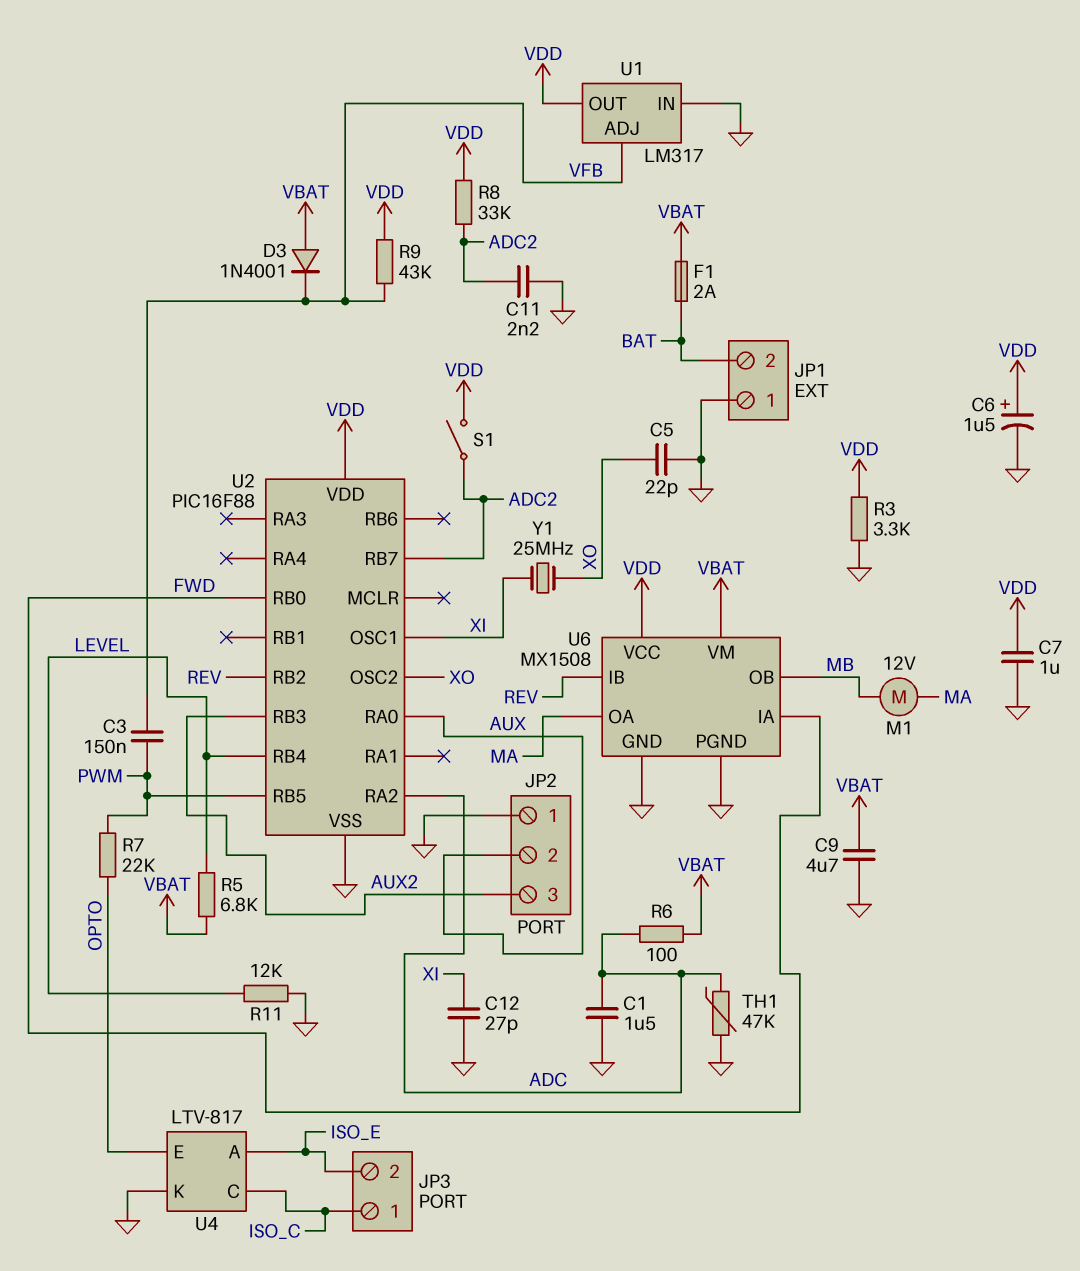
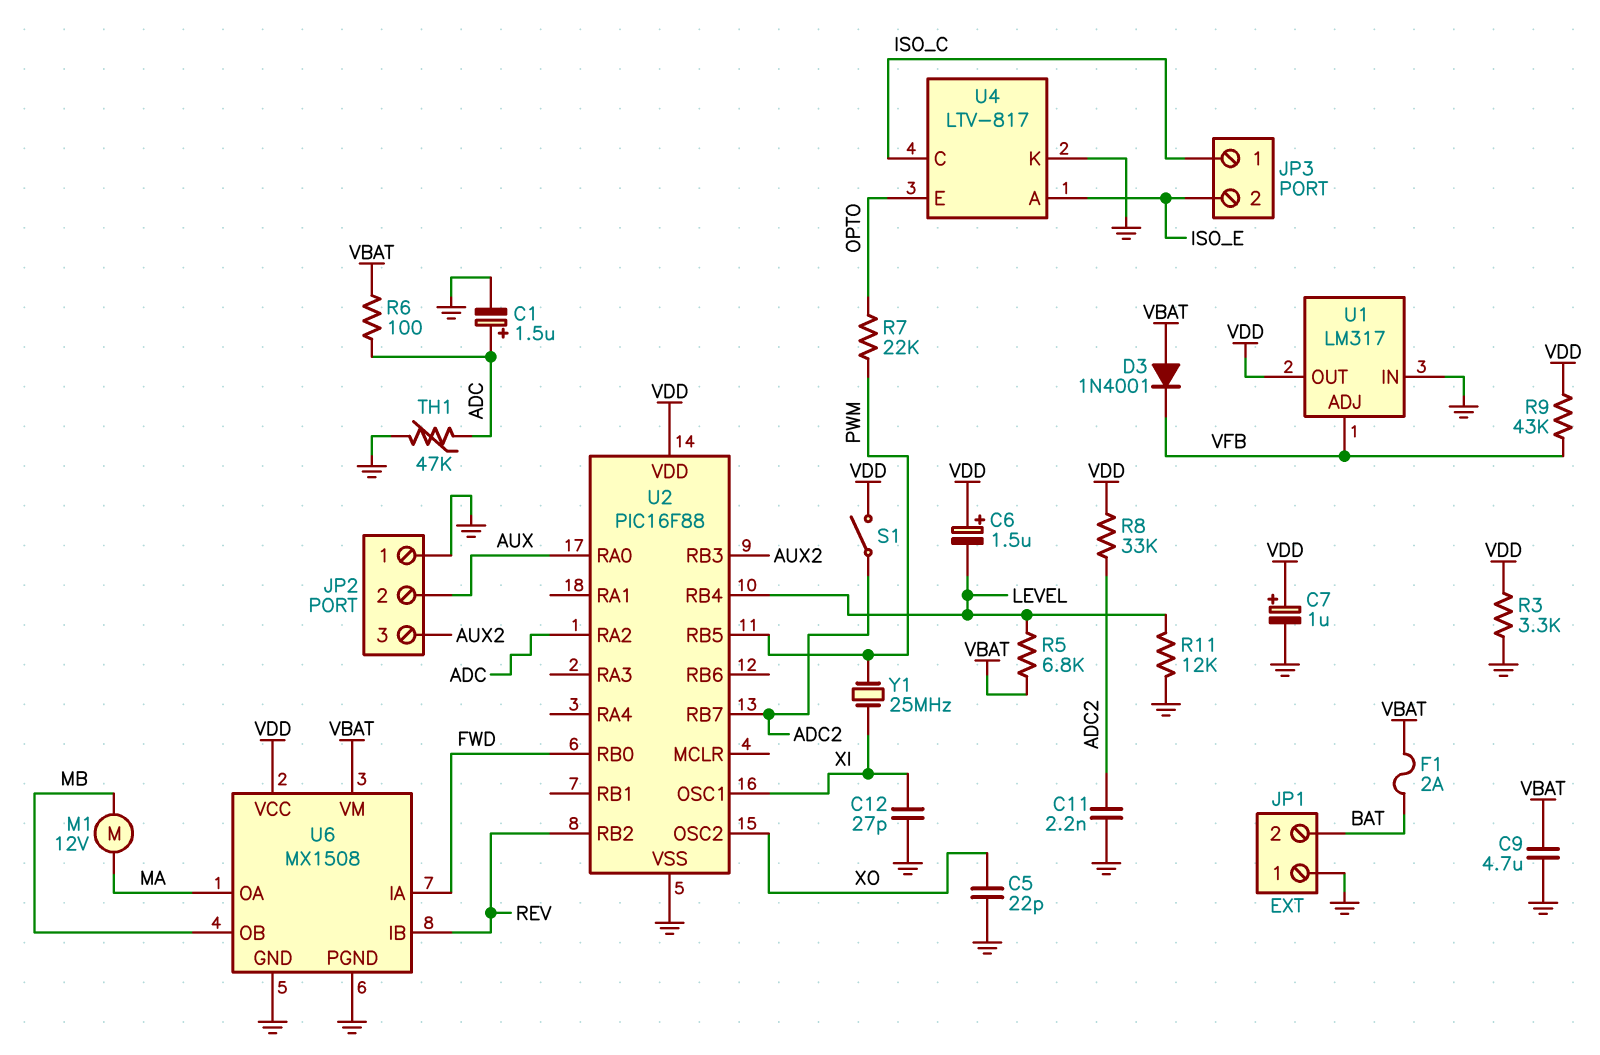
C1: 1.5uF (ADC, GND) -> 1.5uF (plus ADC, minus GND)
C3: 150nF (PWM, VFB) -> none
C6: 1.5uF (plus VDD, minus GND) -> 1.5uF (plus VDD, minus LEVEL)
C7: 1uF (GND, VDD) -> 1uF (plus VDD, minus GND)
Y1: 25MHz (XI, XO) -> 25MHz (PWM, XI)

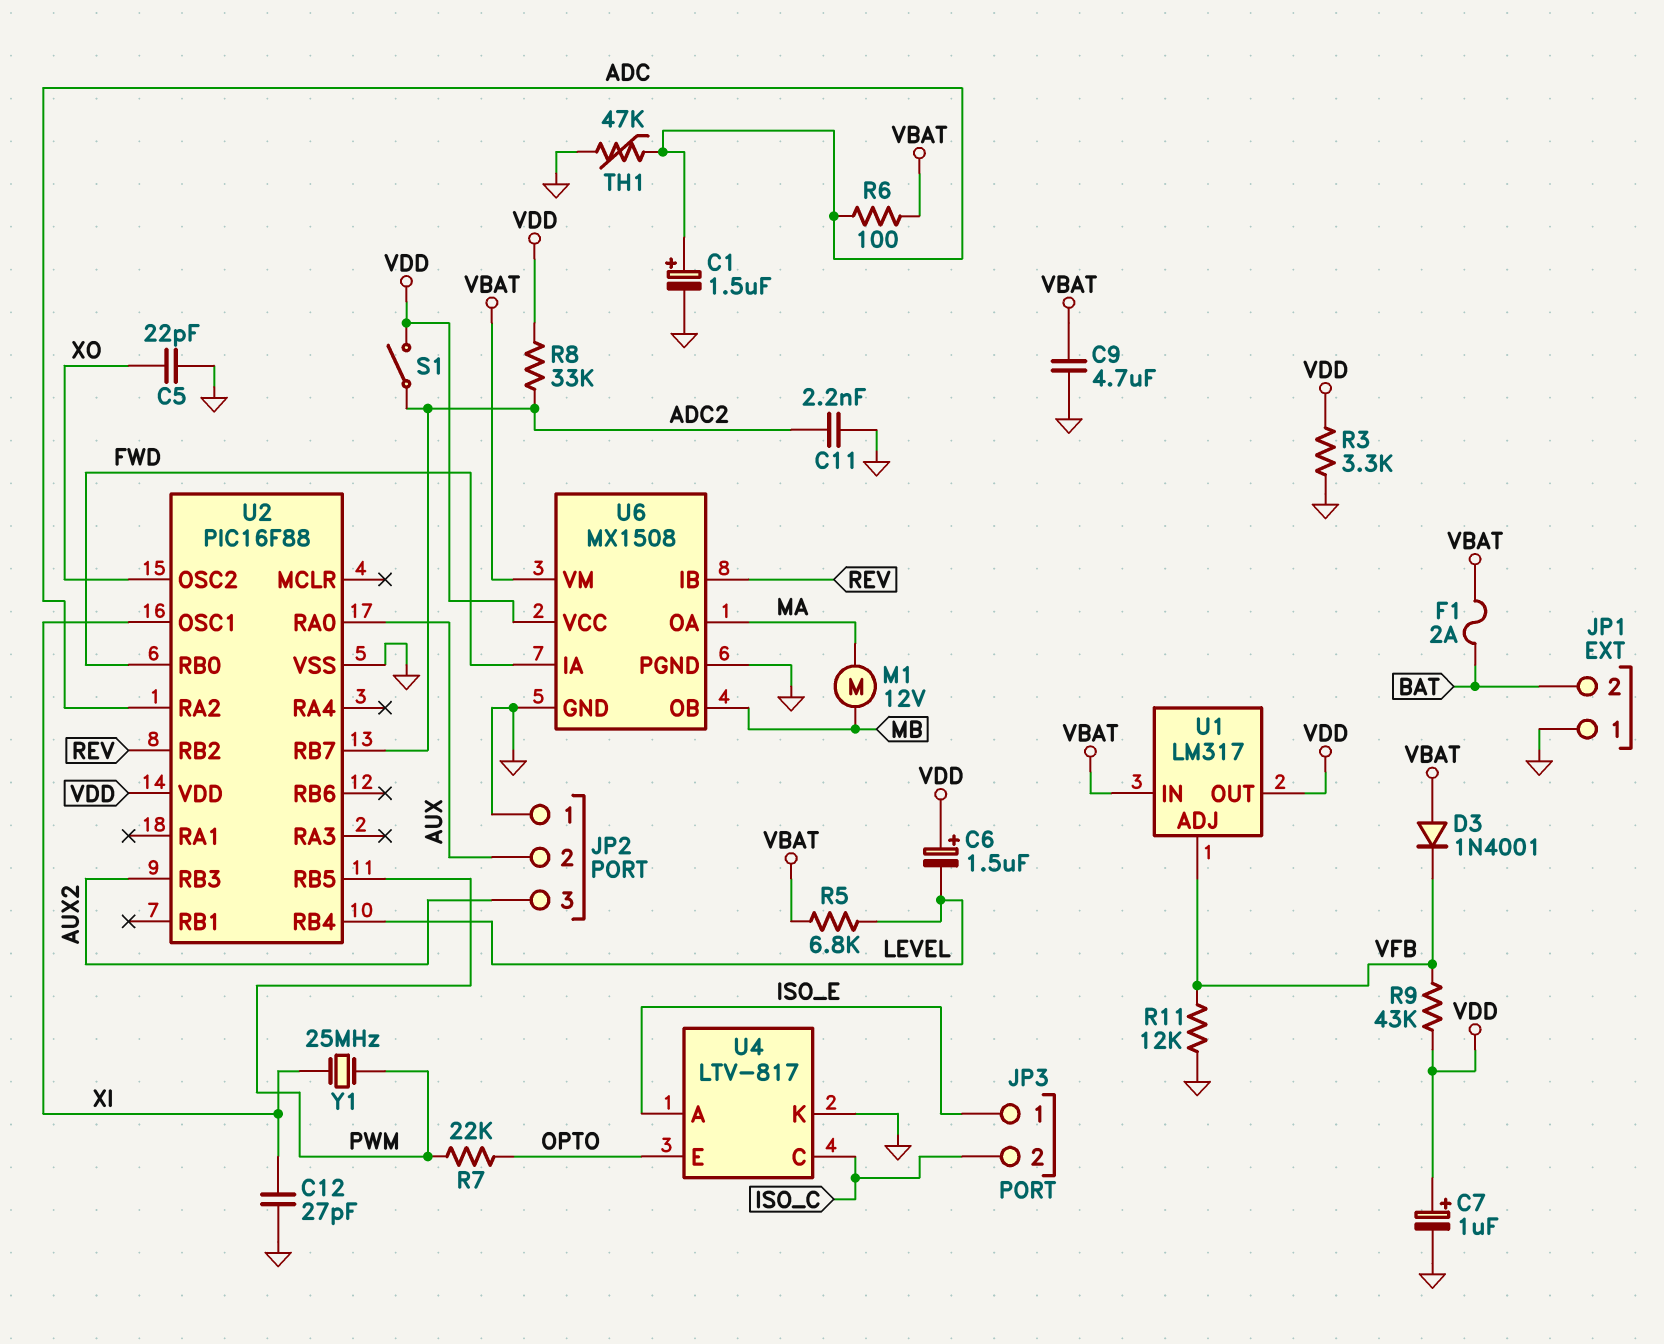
JP3 pin 1: ISO_C -> ISO_E
JP3 pin 2: ISO_E -> ISO_C
R11: 12k (GND, LEVEL) -> 12k (GND, VFB)
U1 pin IN: GND -> VBAT

